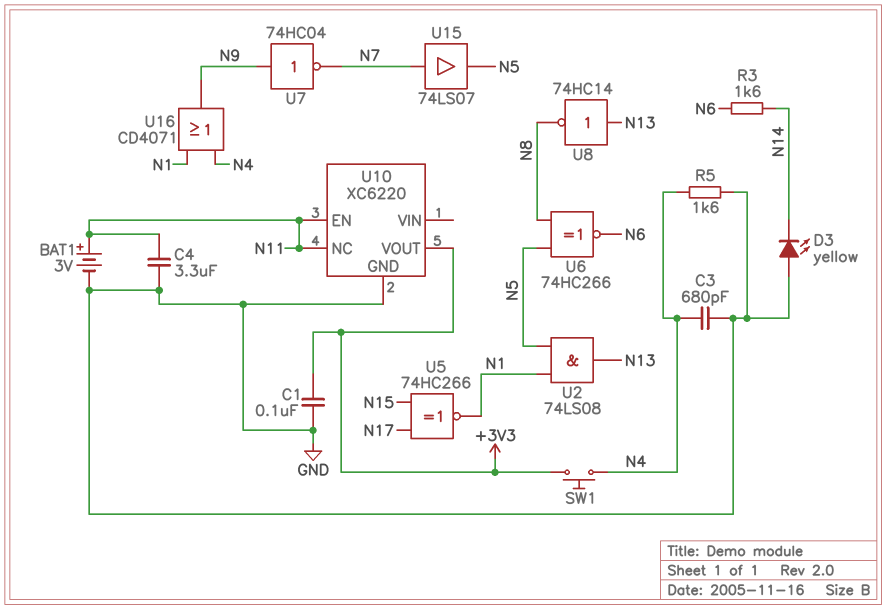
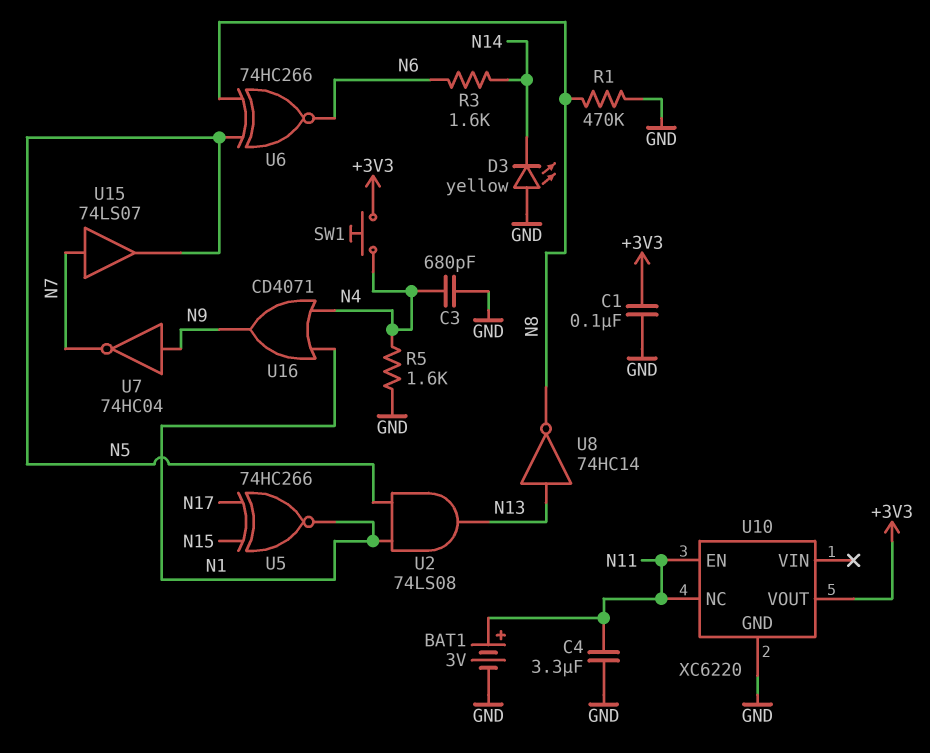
R1: none -> 470k (GND, N8)

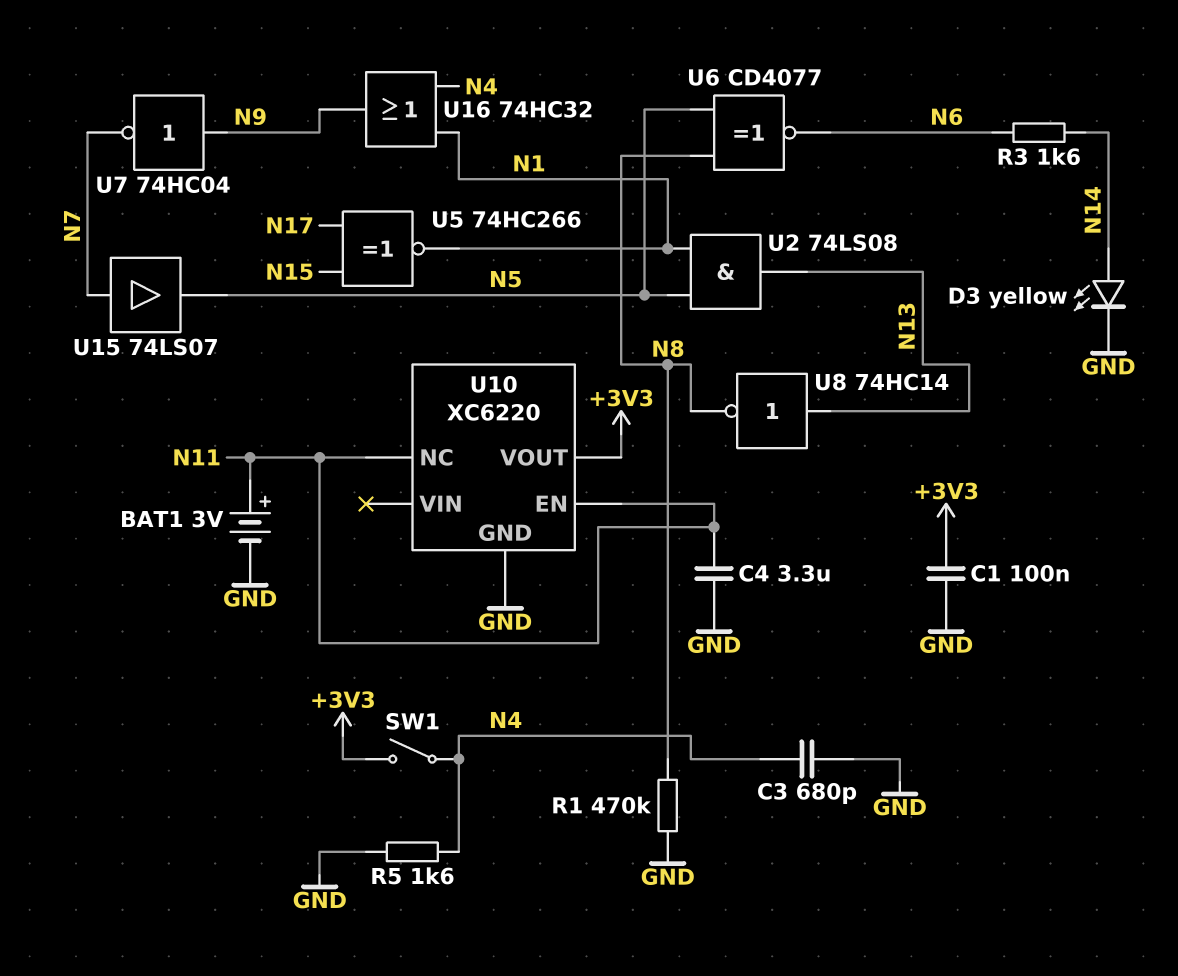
D3: LED yellow (A GND, K N14) -> LED yellow (A N14, K GND)
SW1: button (+3V3, N4) -> switch (+3V3, N4)
U6: XNOR 74HC266 (in N5, in N8, out N6) -> XNOR CD4077 (in N5, in N8, out N6)
U16: OR CD4071 (in N1, in N4, out N9) -> OR 74HC32 (in N1, in N4, out N9)

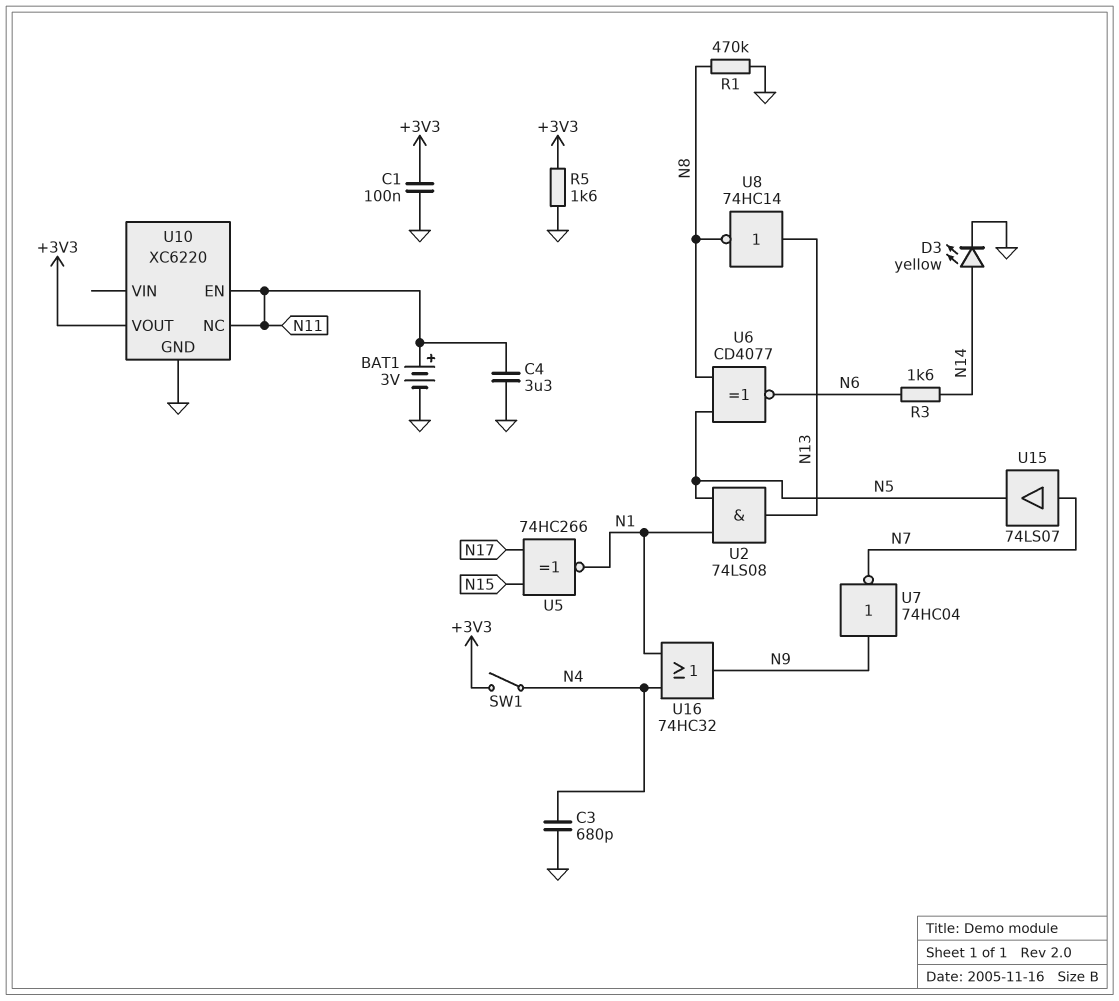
R5: 1.6k (GND, N4) -> 1.6k (+3V3, GND)

